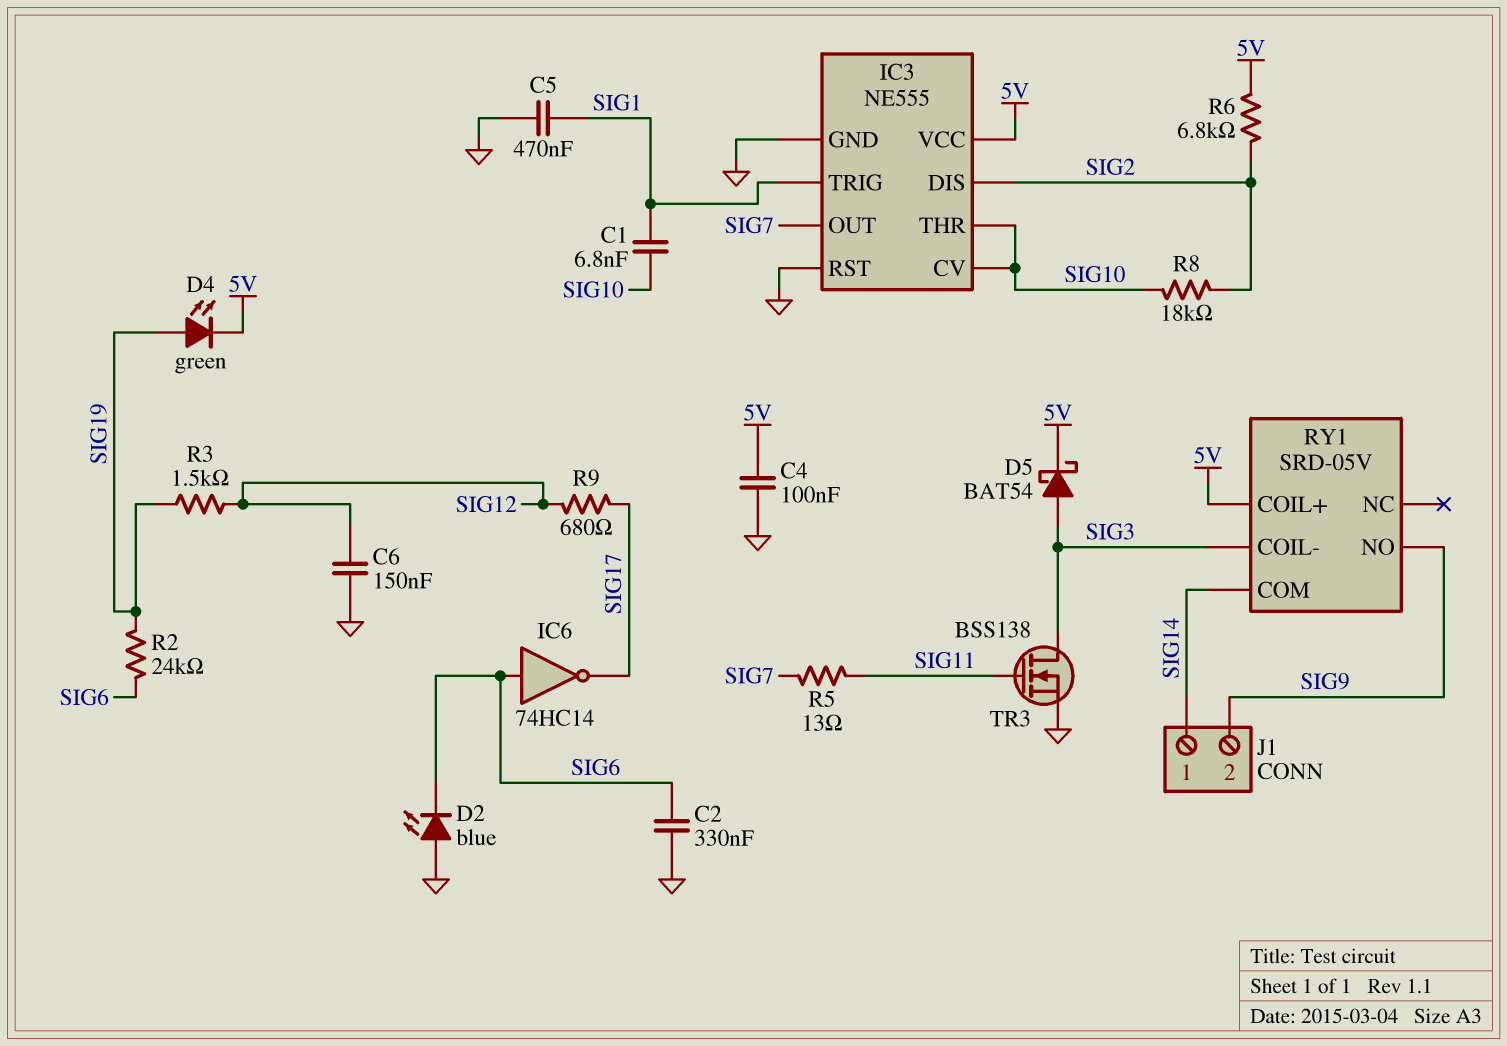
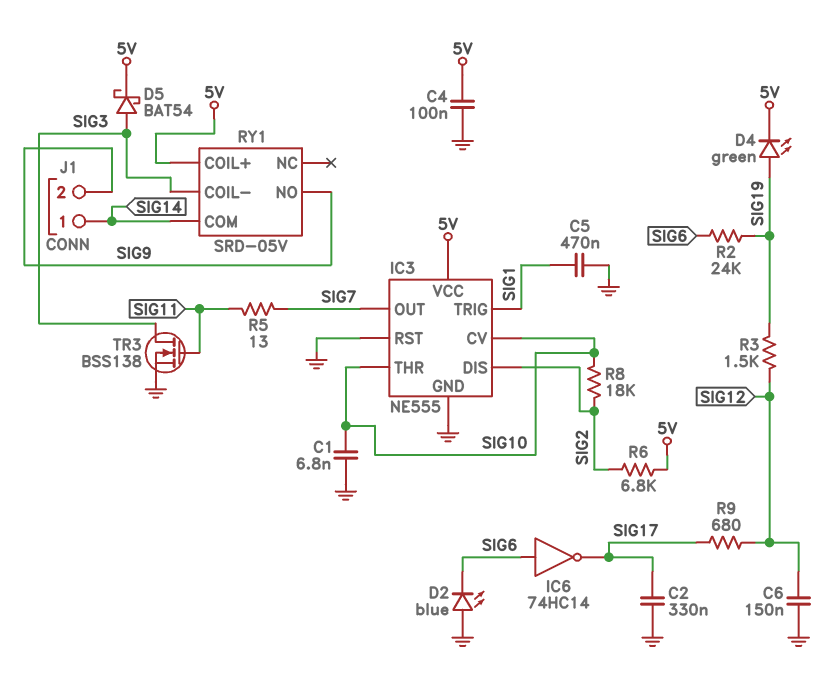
C1: 6.8nF (SIG1, SIG10) -> 6.8nF (GND, SIG10)
C2: 330nF (GND, SIG6) -> 330nF (GND, SIG17)

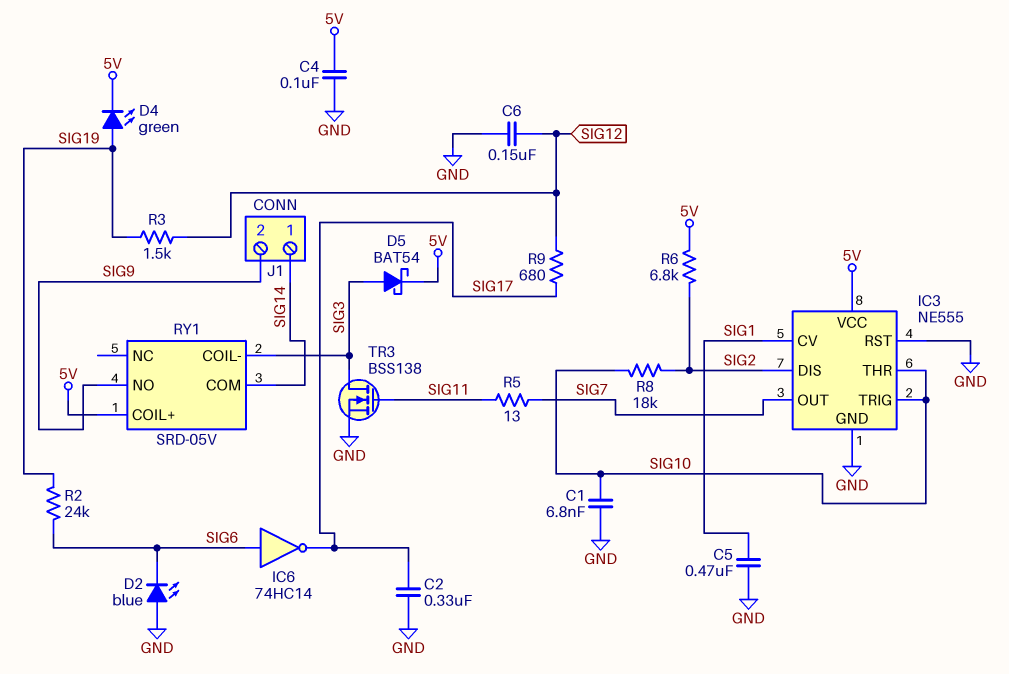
IC3 pin CV: SIG10 -> SIG1
IC3 pin TRIG: SIG1 -> SIG10

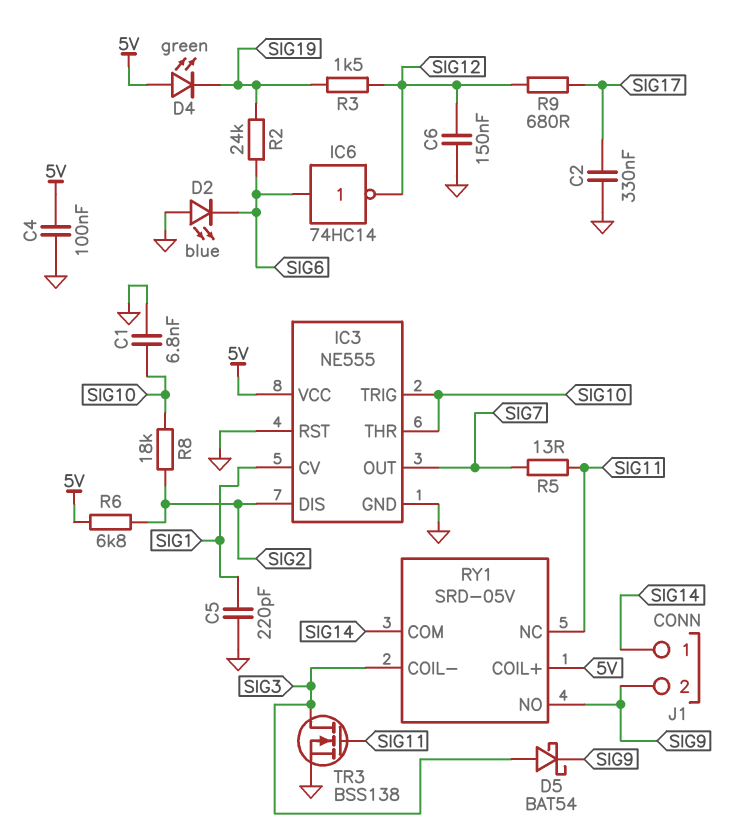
C5: 470nF (GND, SIG1) -> 220pF (GND, SIG1)
D4: LED green (A SIG19, K 5V) -> LED green (A 5V, K SIG19)
D5: schottky BAT54 (A SIG3, K 5V) -> schottky BAT54 (A SIG3, K SIG9)
IC6: NOT 74HC14 (in SIG6, out SIG17) -> NOT 74HC14 (in SIG6, out SIG12)
RY1 pin NC: none -> SIG11

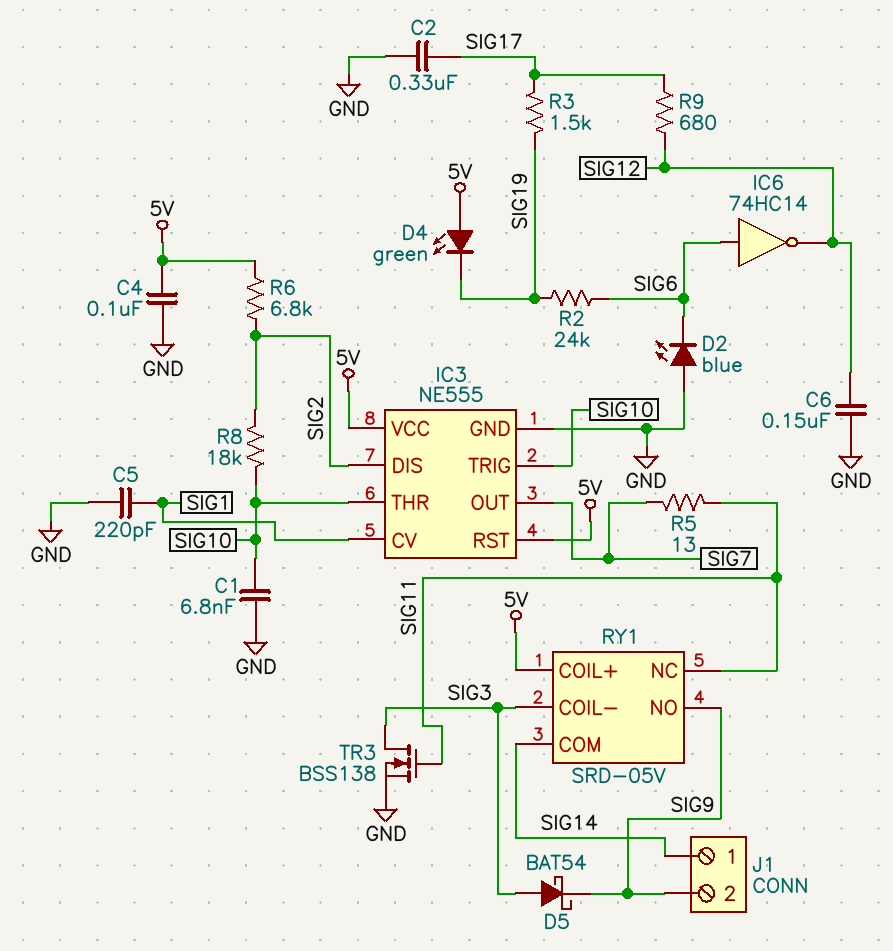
IC3 pin RST: GND -> 5V
R3: 1.5k (SIG12, SIG19) -> 1.5k (SIG17, SIG19)

